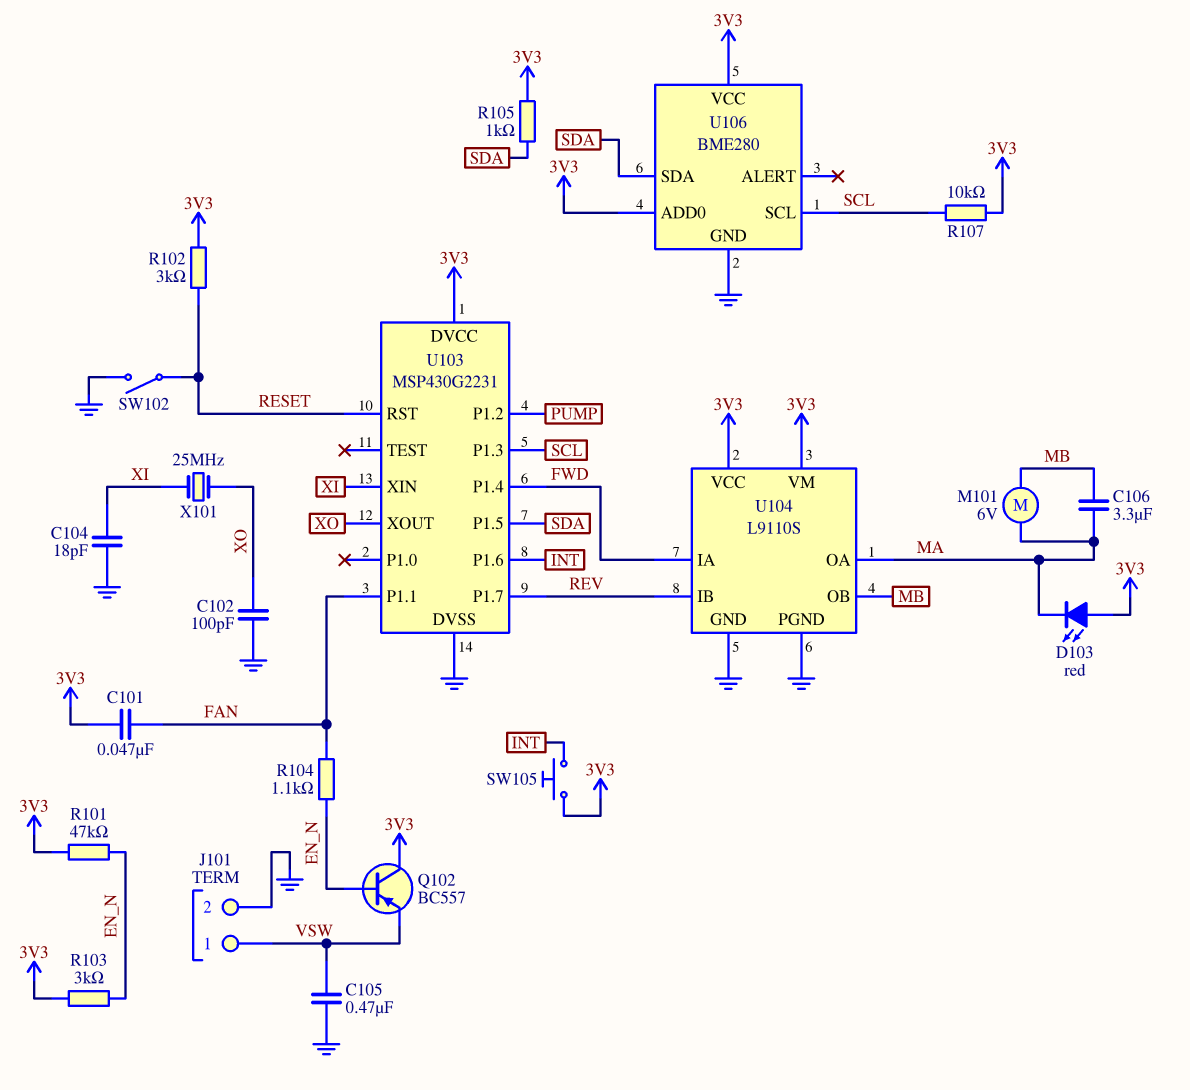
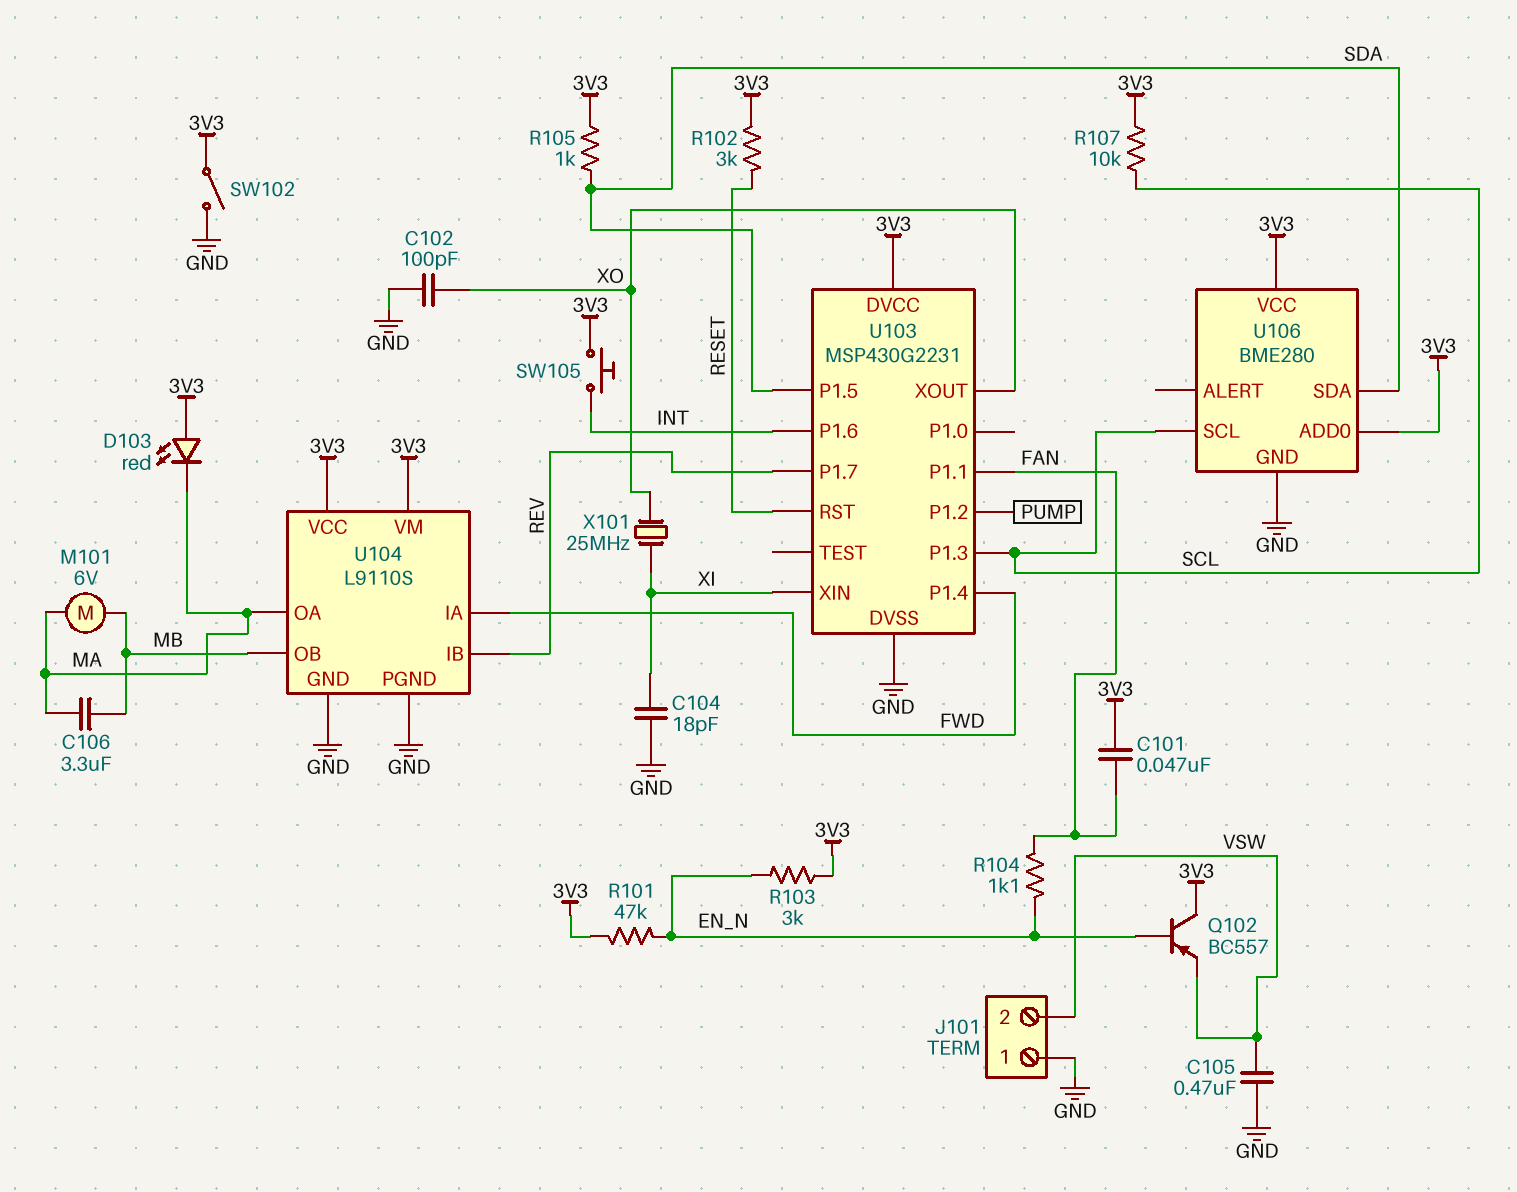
J101 pin 1: VSW -> GND
J101 pin 2: GND -> VSW
SW102: switch (GND, RESET) -> switch (3V3, GND)

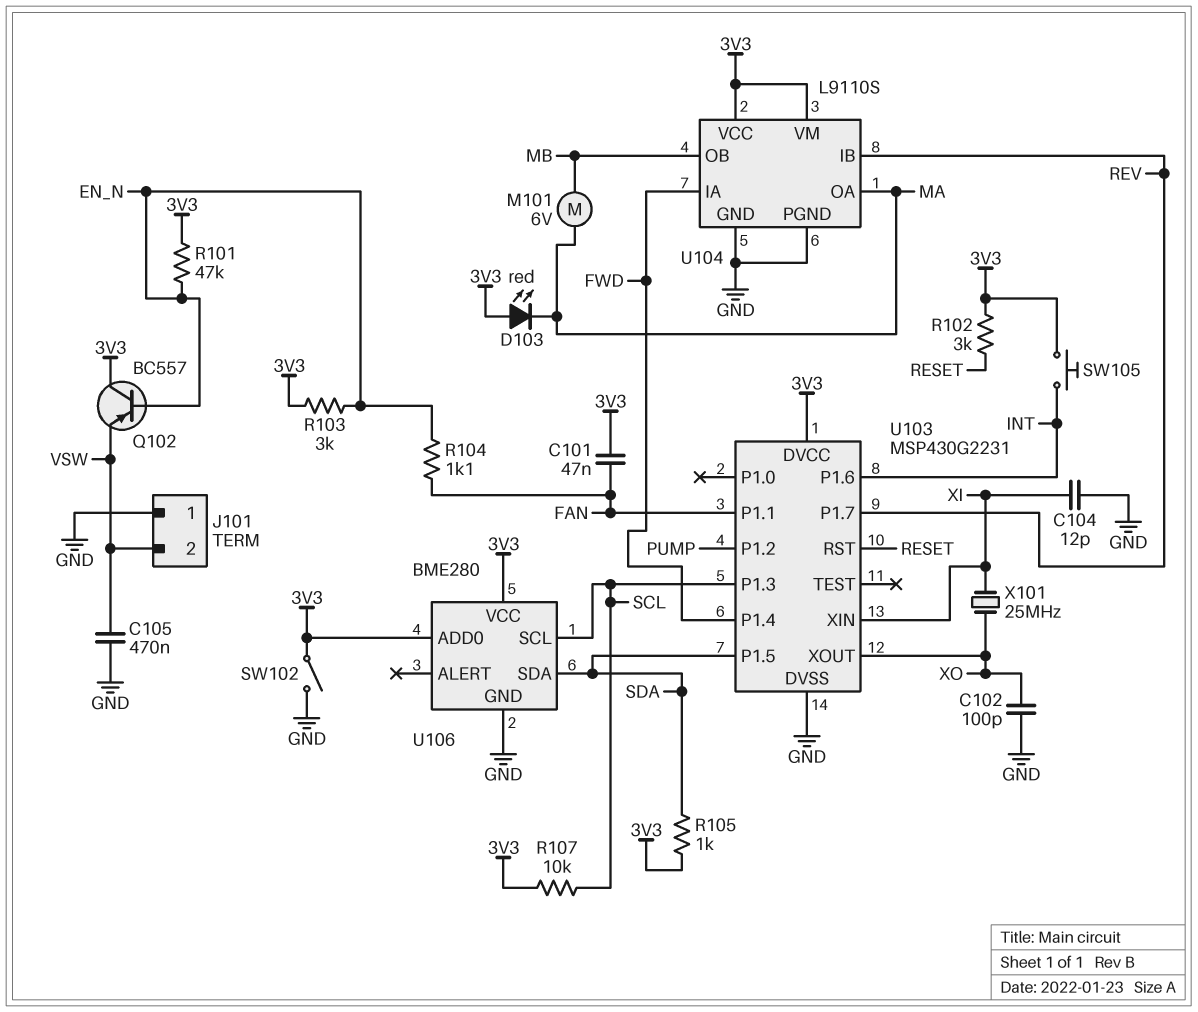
C104: 18pF (GND, XI) -> 12pF (GND, XI)
C106: 3.3uF (MA, MB) -> none

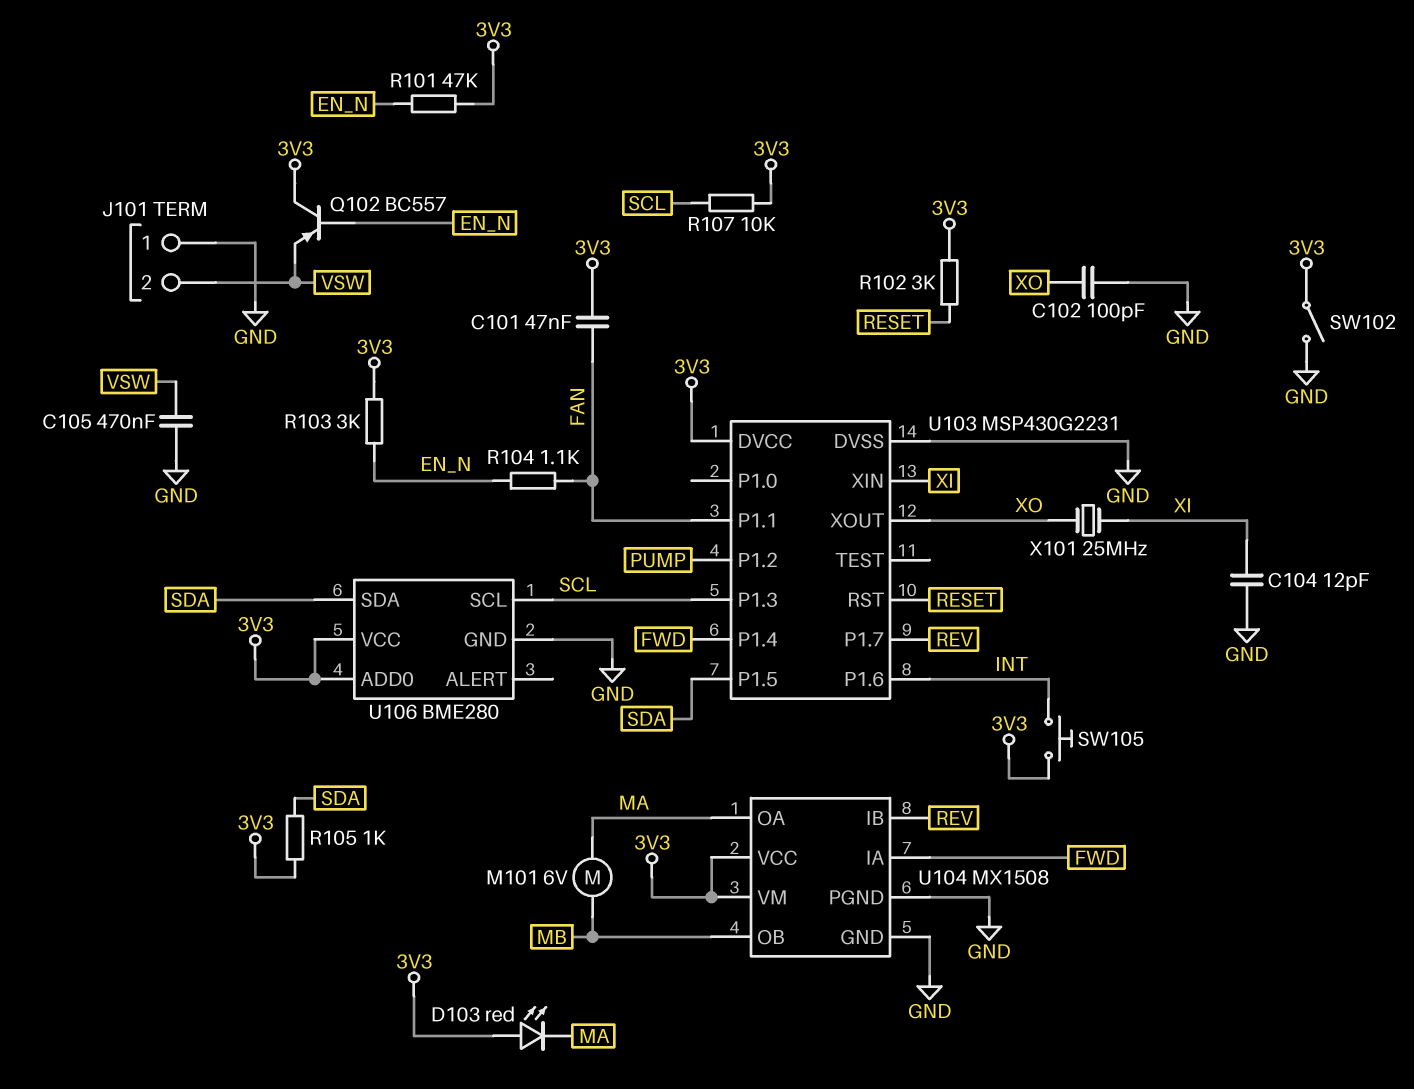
U104: L9110S -> MX1508

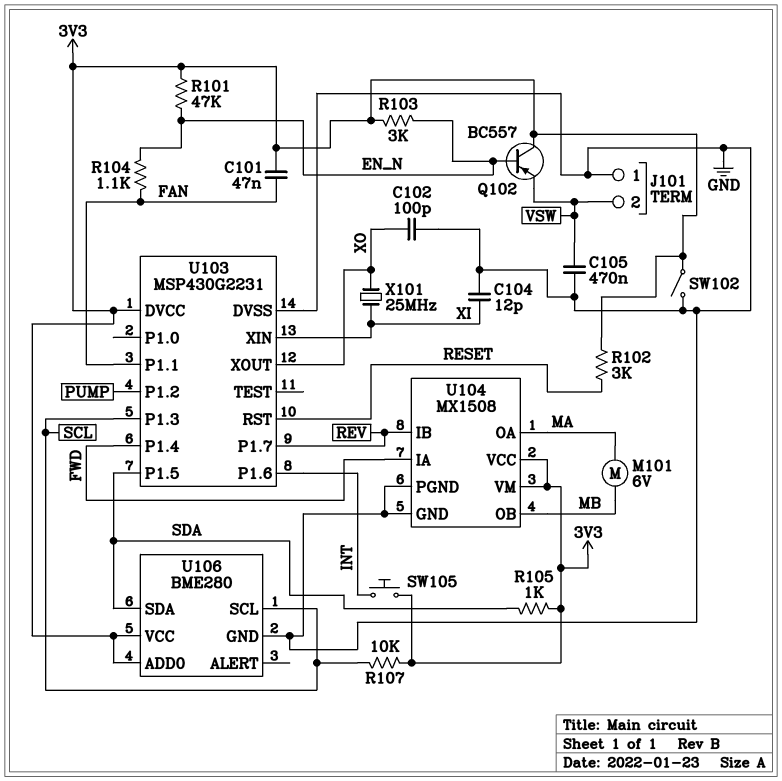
D103: LED red (A 3V3, K MA) -> none

